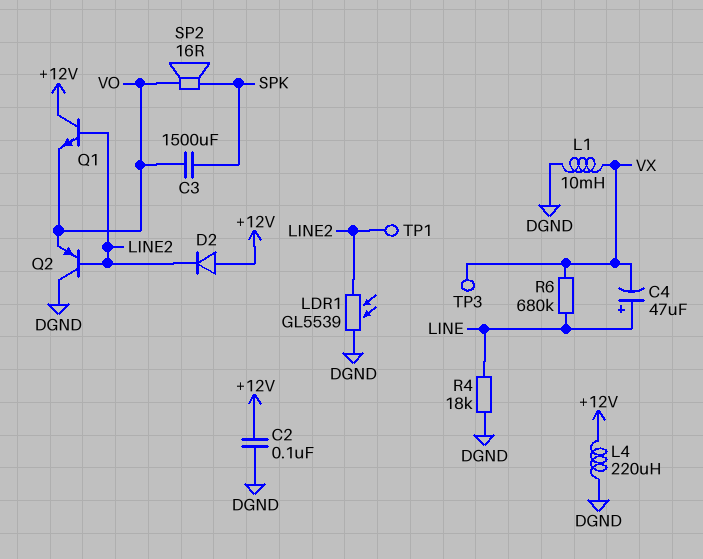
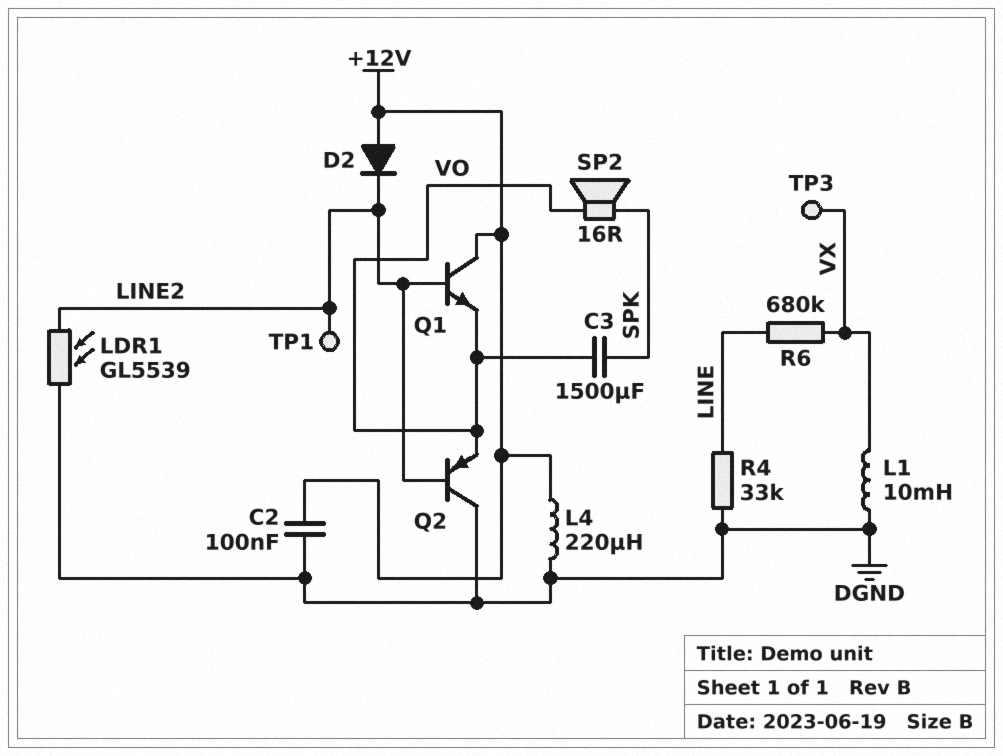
C4: 47uF (plus LINE, minus VX) -> none
R4: 18k (DGND, LINE) -> 33k (DGND, LINE)

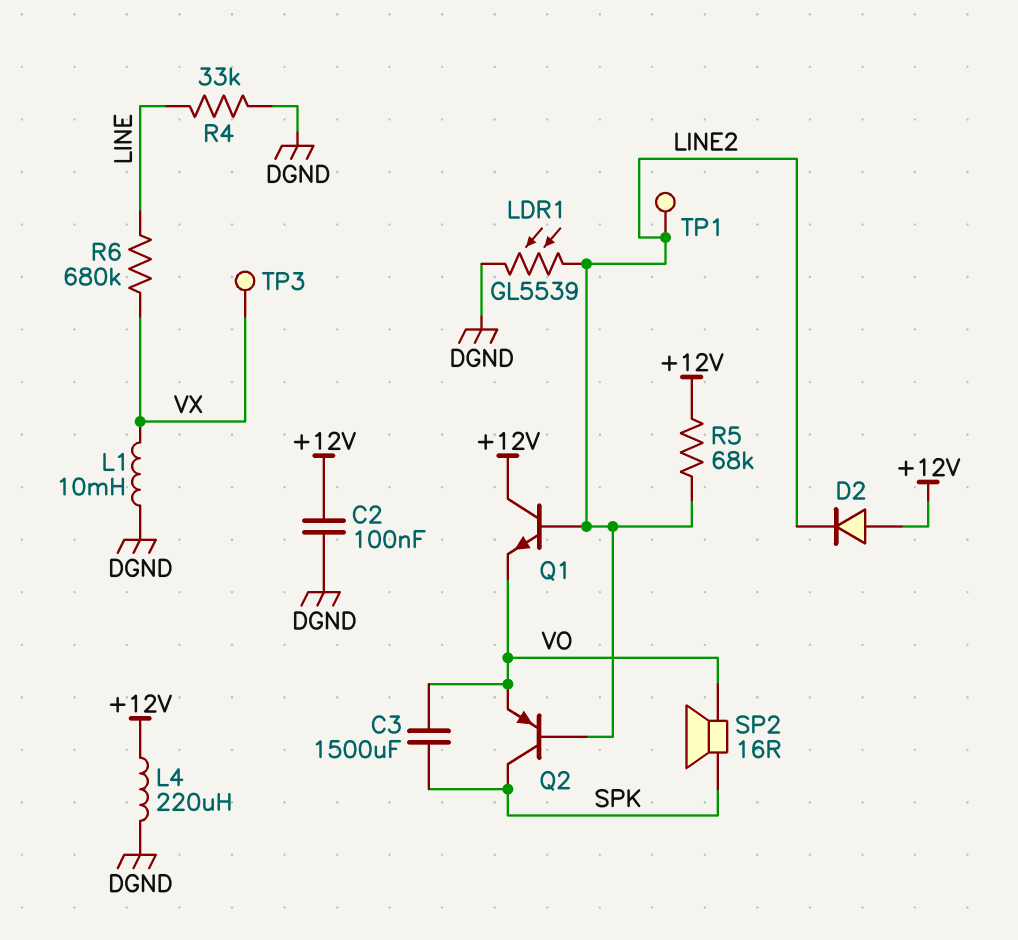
Q2: PNP (B LINE2, C DGND, E VO) -> PNP (B LINE2, C SPK, E VO)
R5: none -> 68k (+12V, LINE2)

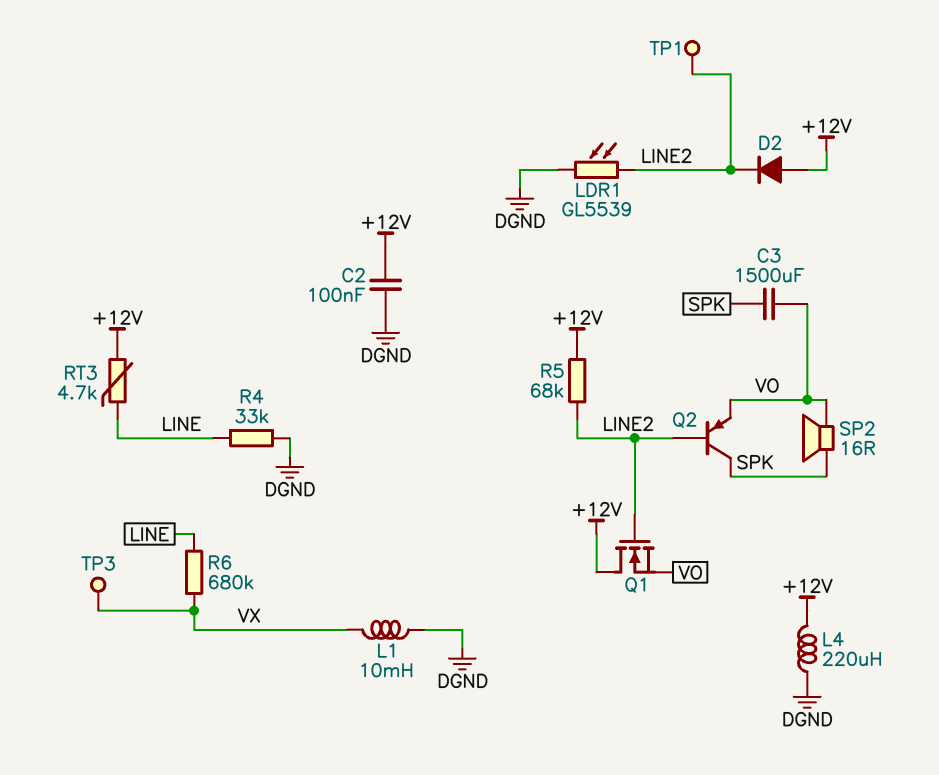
Q1: NPN (B LINE2, C +12V, E VO) -> NMOS (G LINE2, D +12V, S VO)
RT3: none -> 4.7k (+12V, LINE)

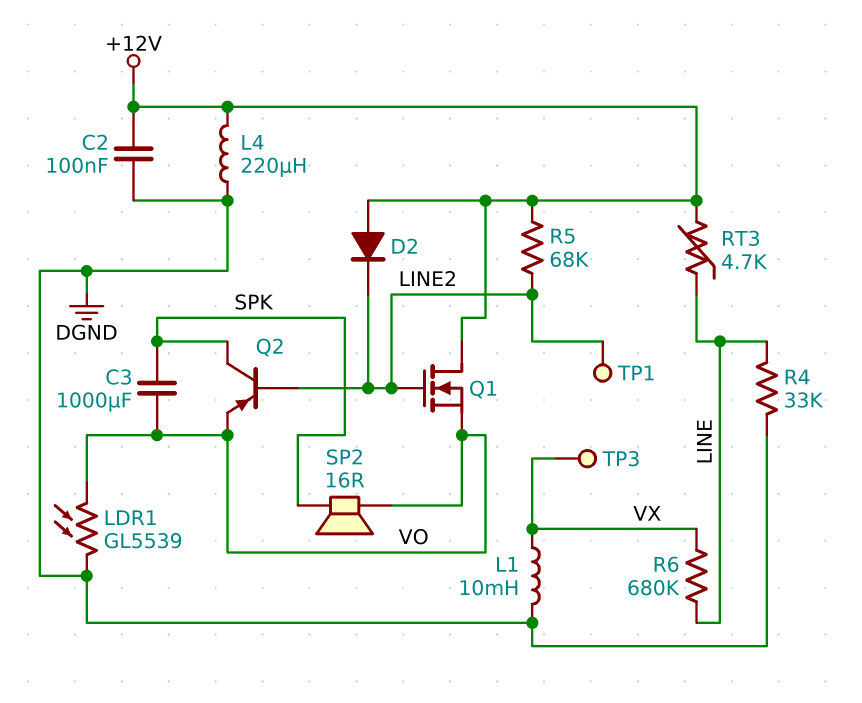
C3: 1500uF (SPK, VO) -> 1000uF (SPK, VO)
LDR1: GL5539 (DGND, LINE2) -> GL5539 (DGND, VO)

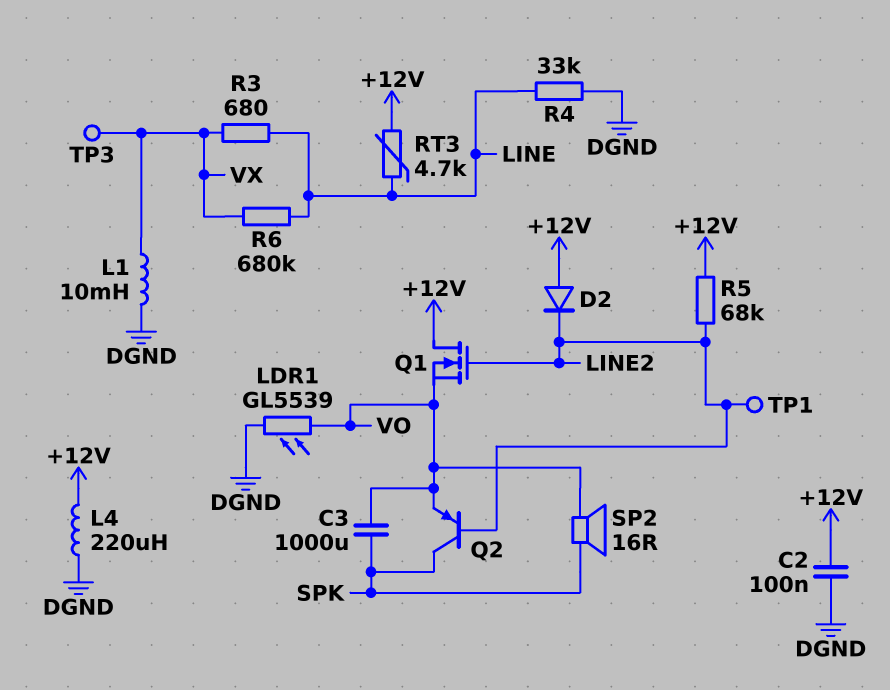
R3: none -> 680 (LINE, VX)

